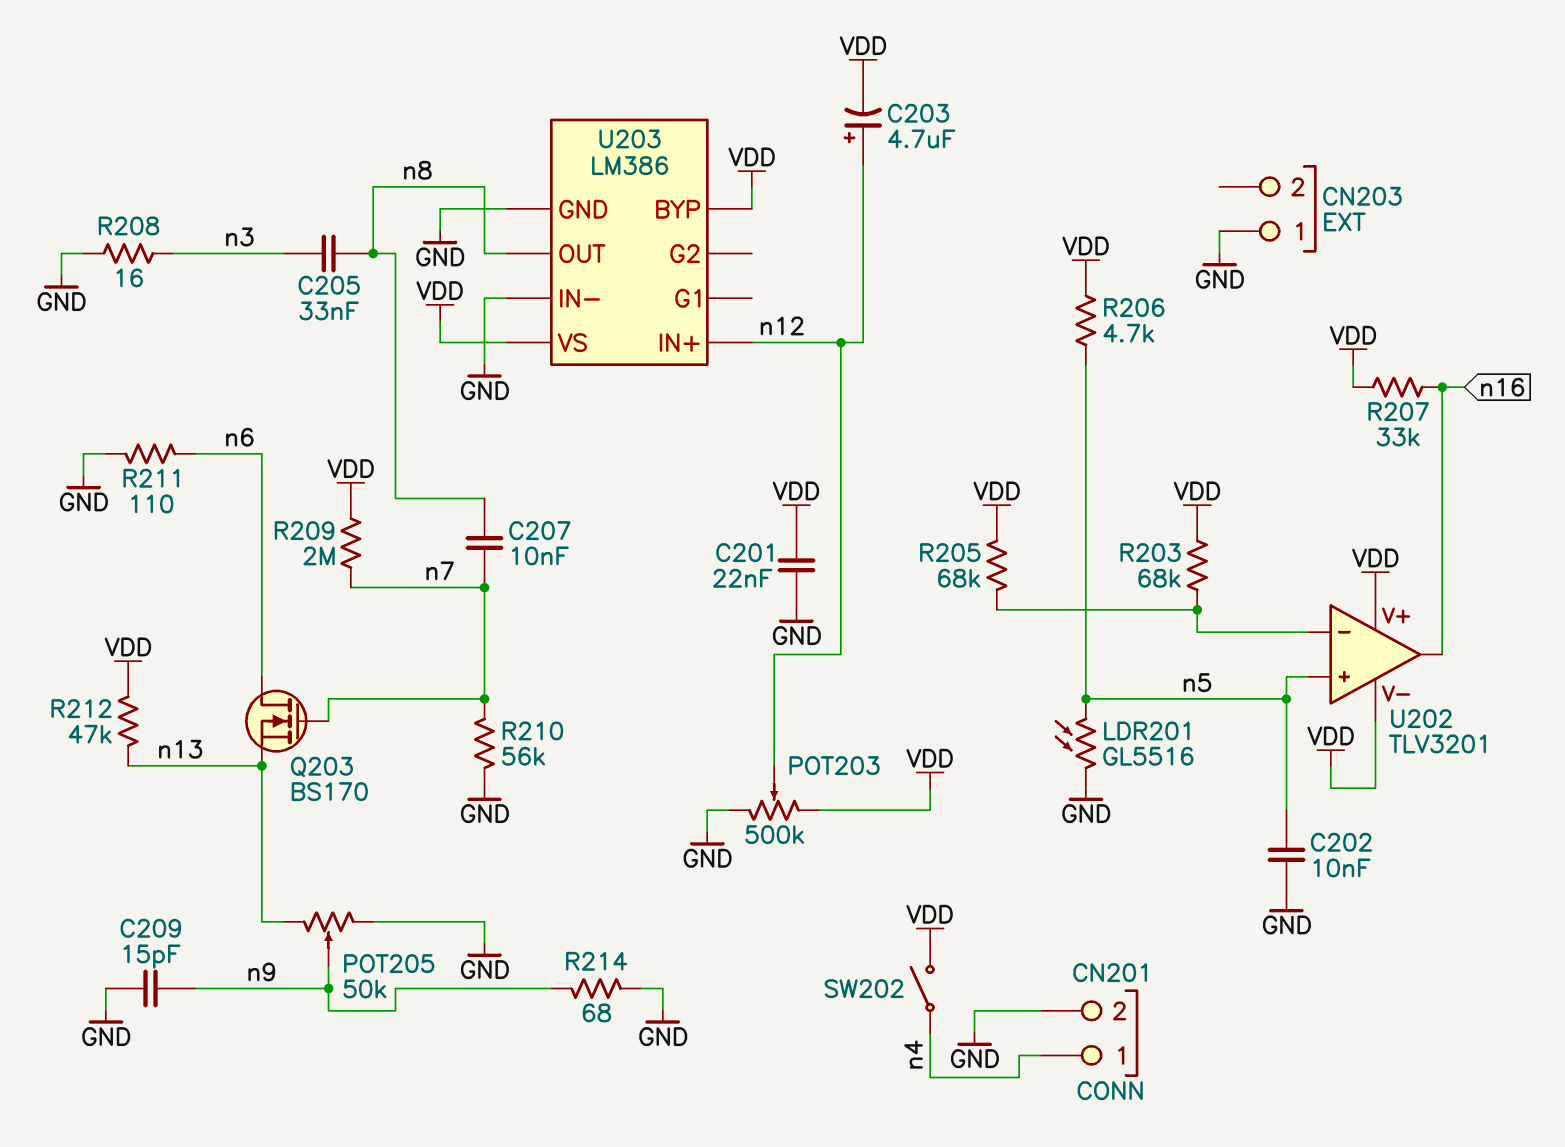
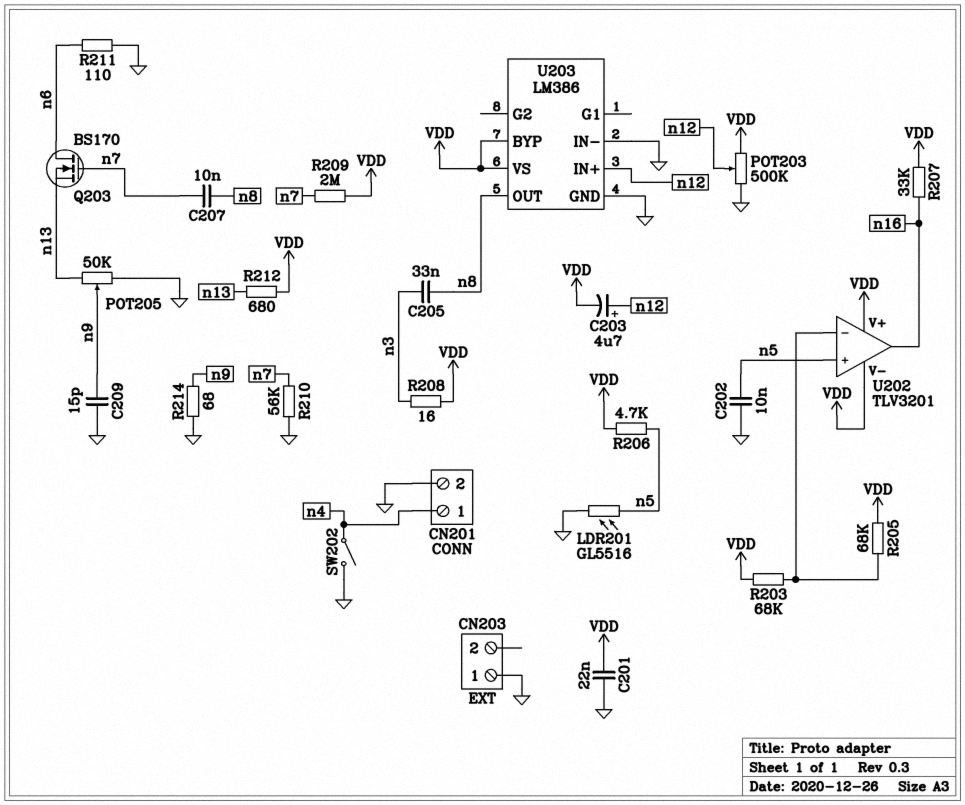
R208: 16 (GND, n3) -> 16 (VDD, n3)
R212: 47k (VDD, n13) -> 680 (VDD, n13)
SW202: switch (VDD, n4) -> switch (GND, n4)

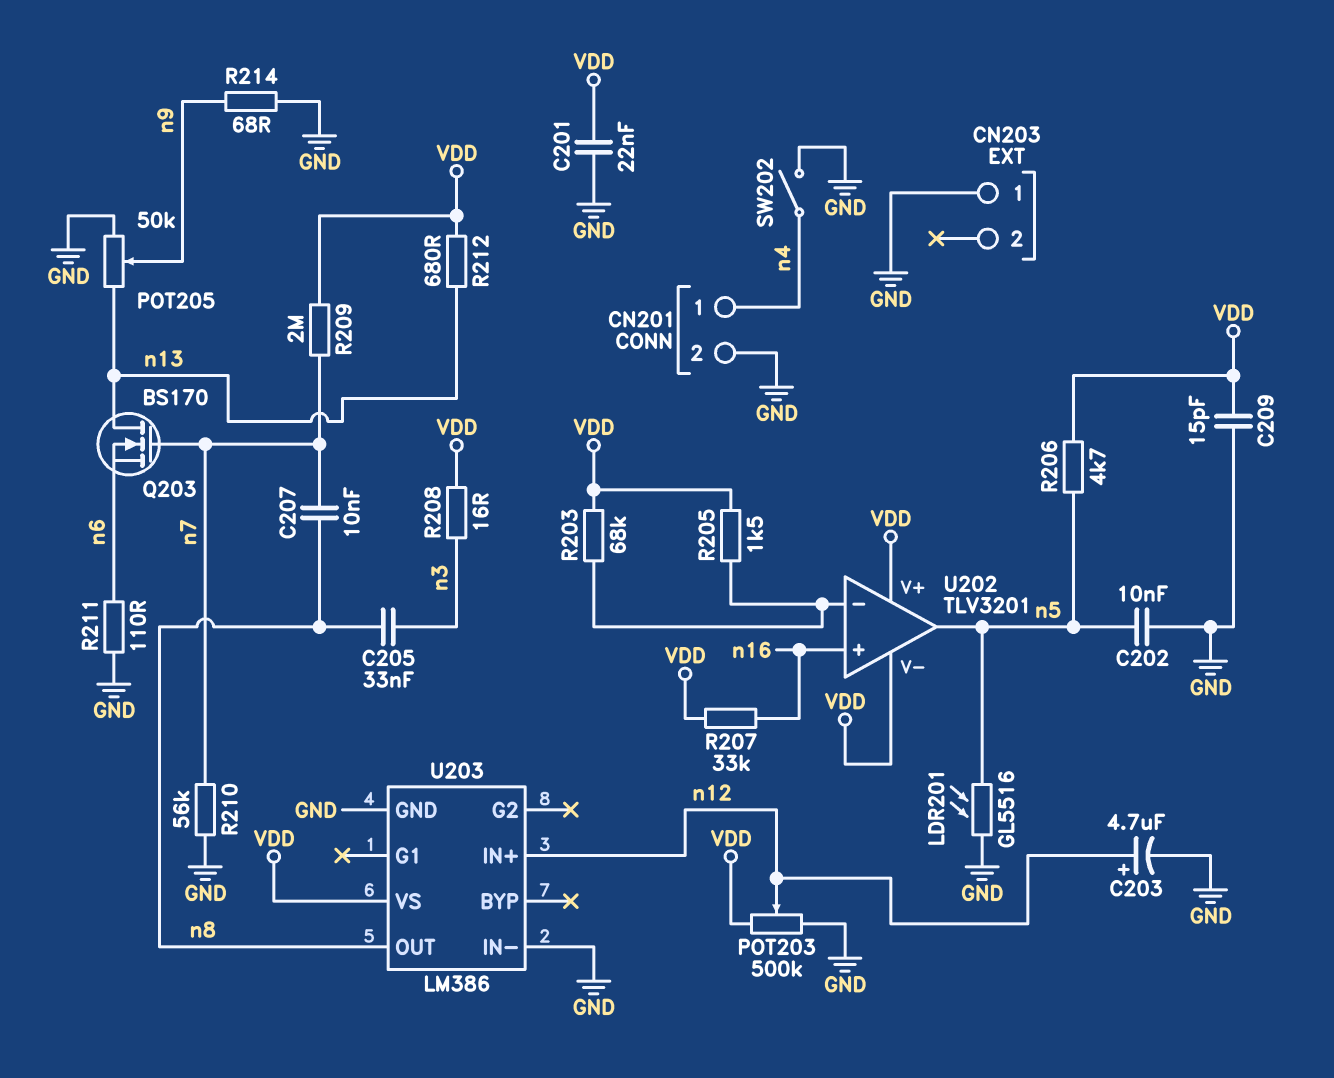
C203: 4.7uF (plus n12, minus VDD) -> 4.7uF (plus n12, minus GND)
C209: 15pF (GND, n9) -> 15pF (GND, VDD)
Q203: NMOS BS170 (G n7, D n6, S n13) -> NMOS BS170 (G n7, D n13, S n6)
R205: 68k (U202/in-, VDD) -> 1.5k (U202/in-, VDD)
U202 pin in+: n5 -> n16
U202 pin out: n16 -> n5
U203 pin BYP: VDD -> none

